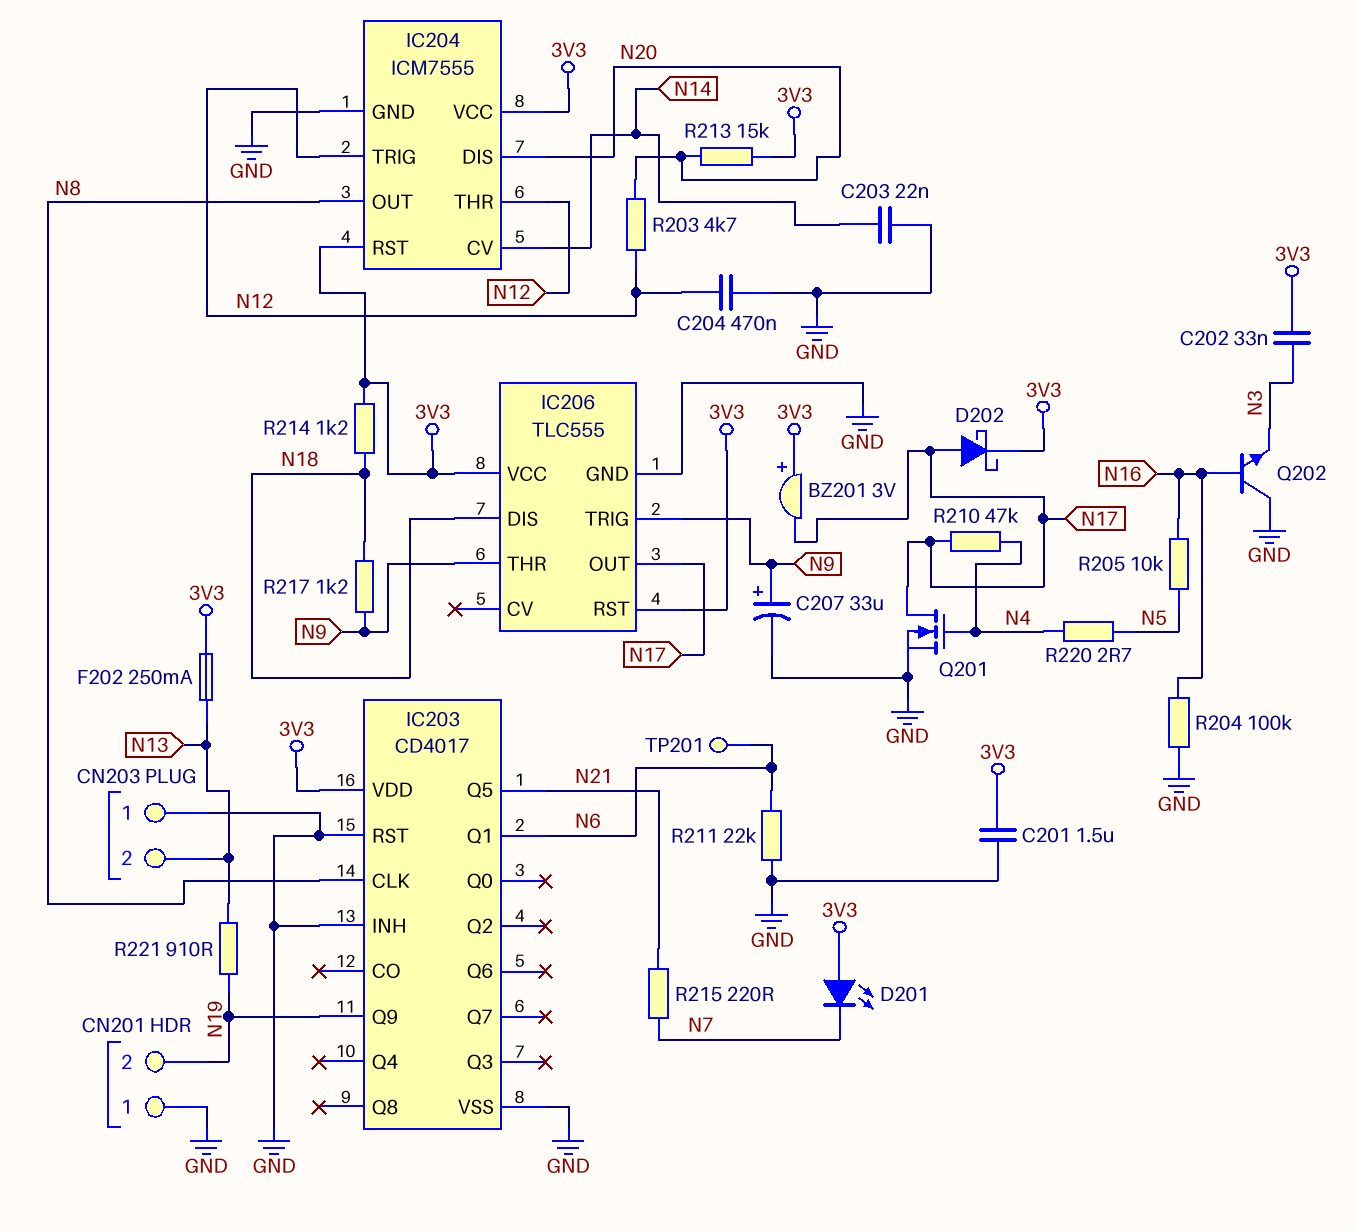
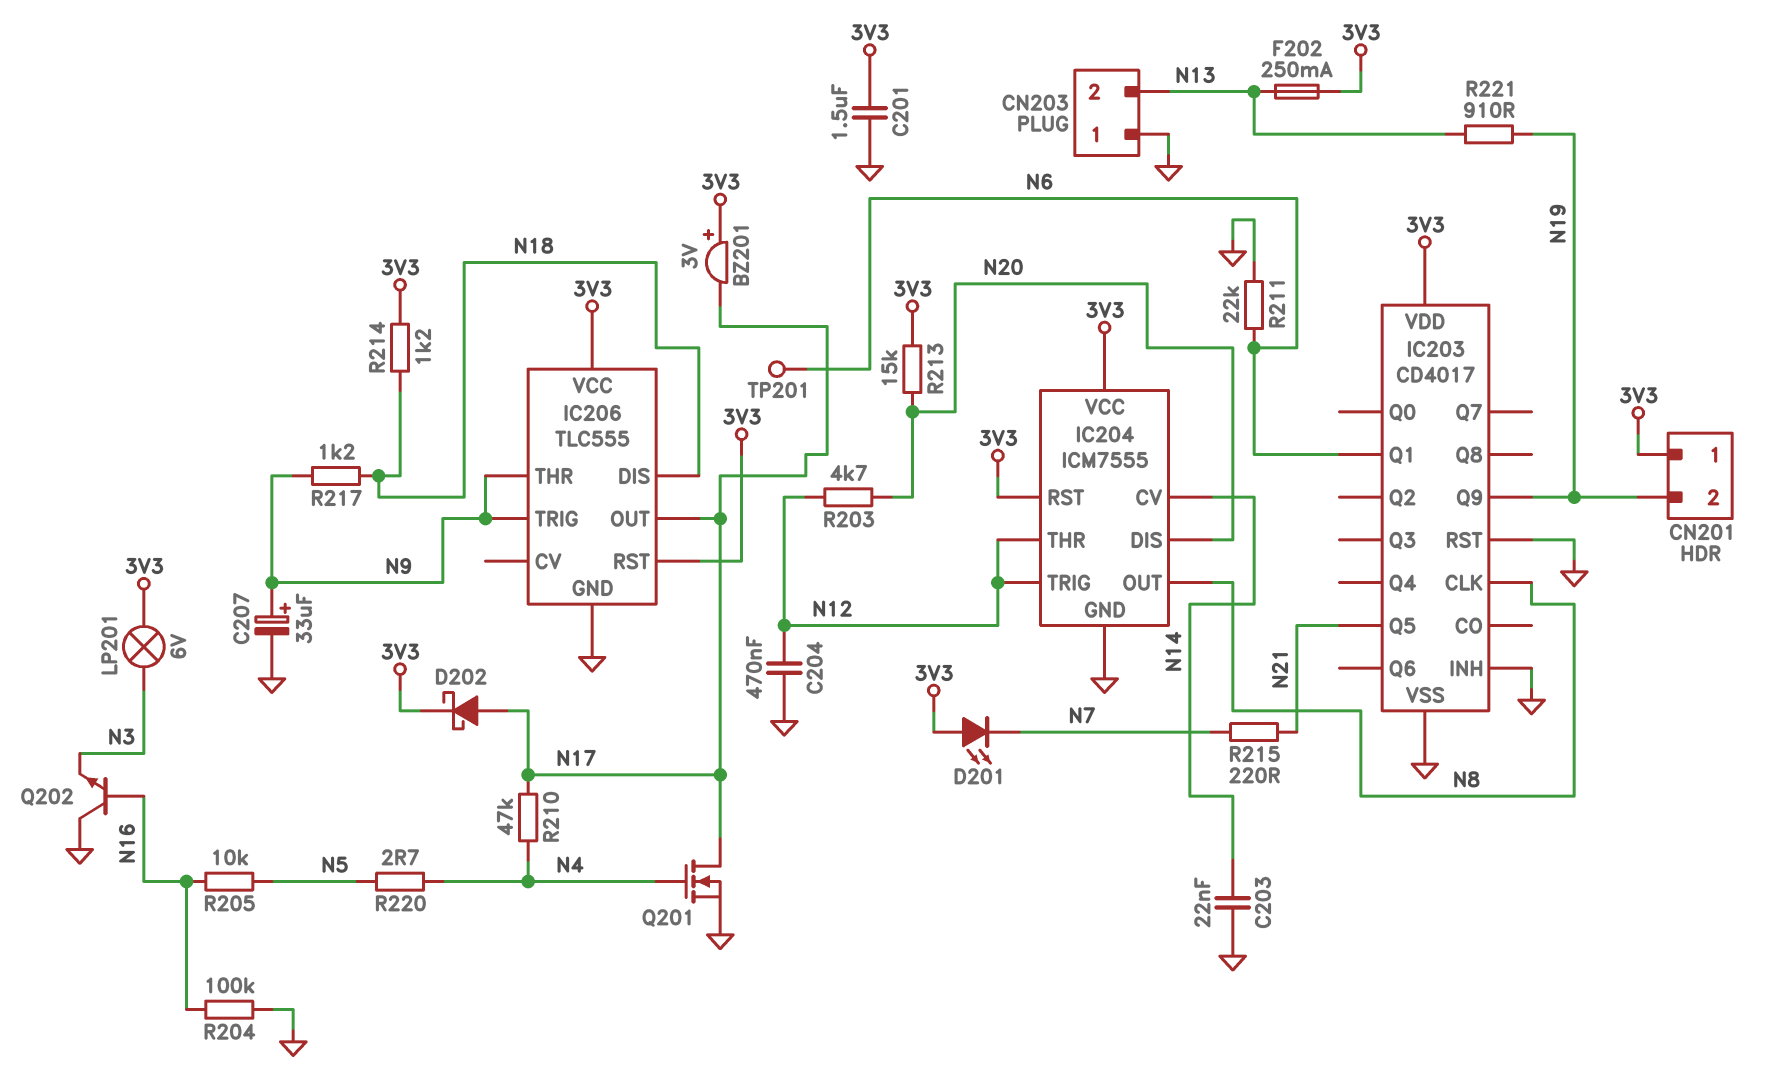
C202: 33nF (3V3, N3) -> none
CN201 pin 1: GND -> 3V3
LP201: none -> lamp 6V (3V3, N3)

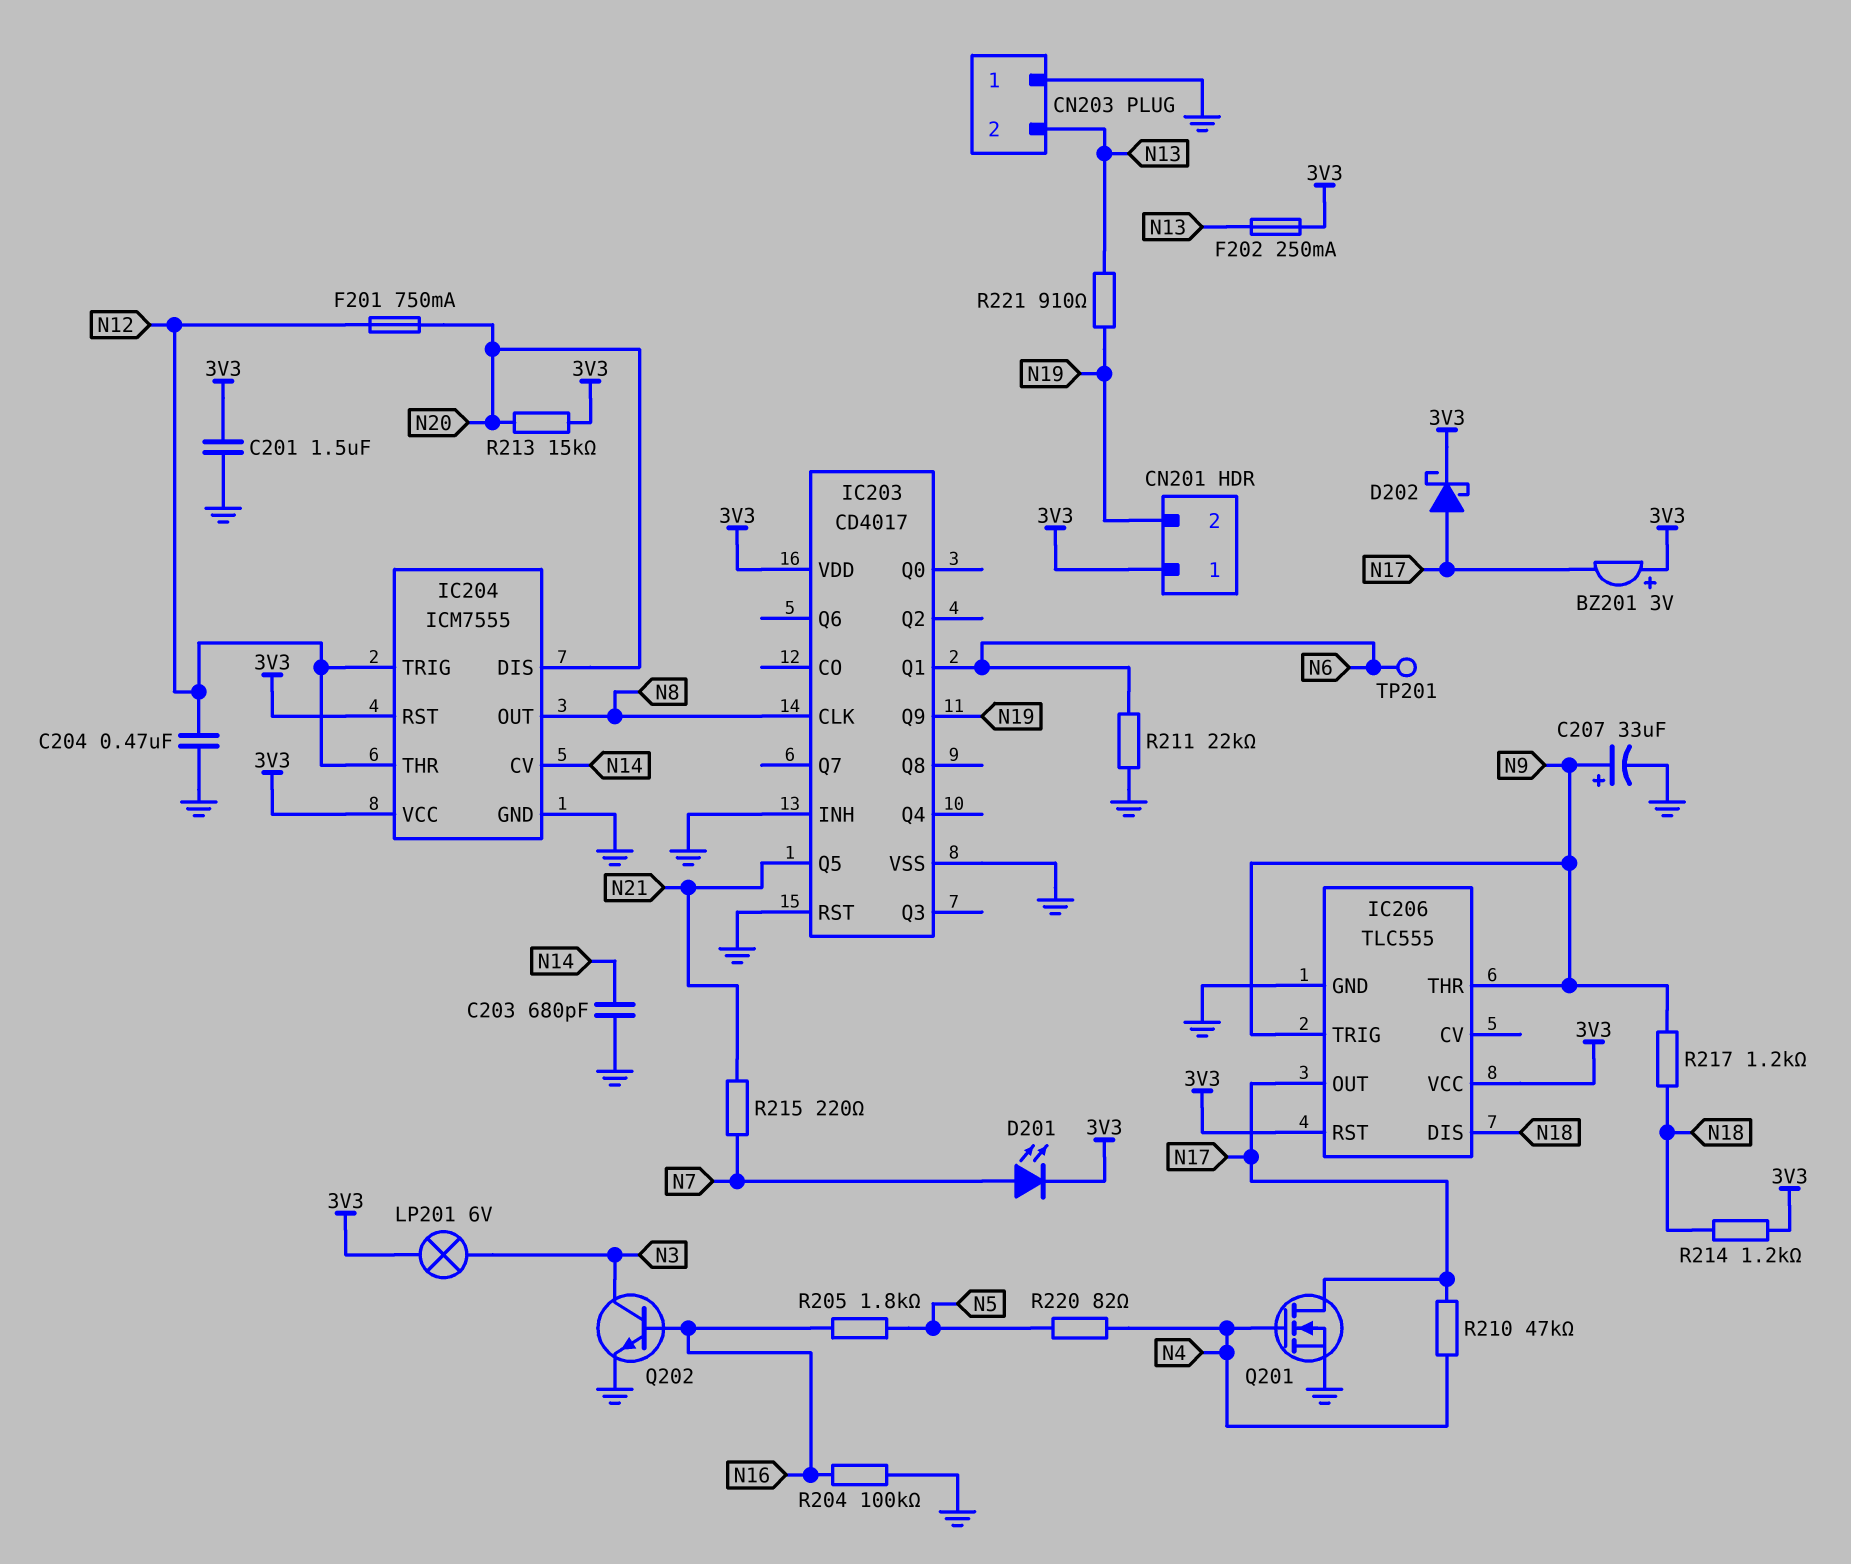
C203: 22nF (GND, N14) -> 680pF (GND, N14)
D201: LED (A 3V3, K N7) -> LED (A N7, K 3V3)
F201: none -> 750mA (N12, N20)
Q202: NPN (B N16, C GND, E N3) -> NPN (B N16, C N3, E GND)
R203: 4.7k (N12, N20) -> none
R205: 10k (N5, N16) -> 1.8k (N5, N16)
R220: 2.7 (N4, N5) -> 82 (N4, N5)

